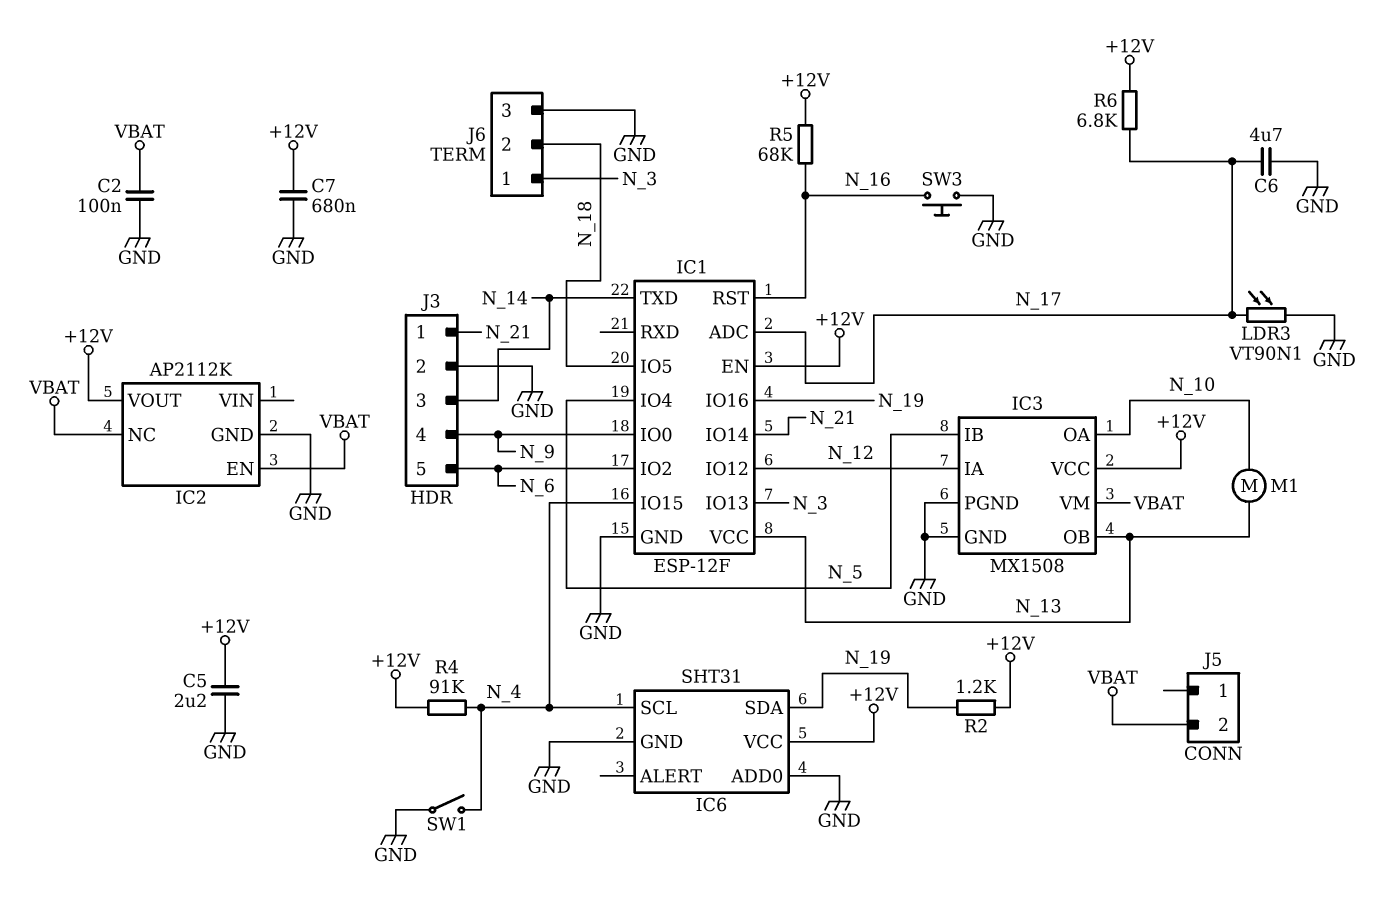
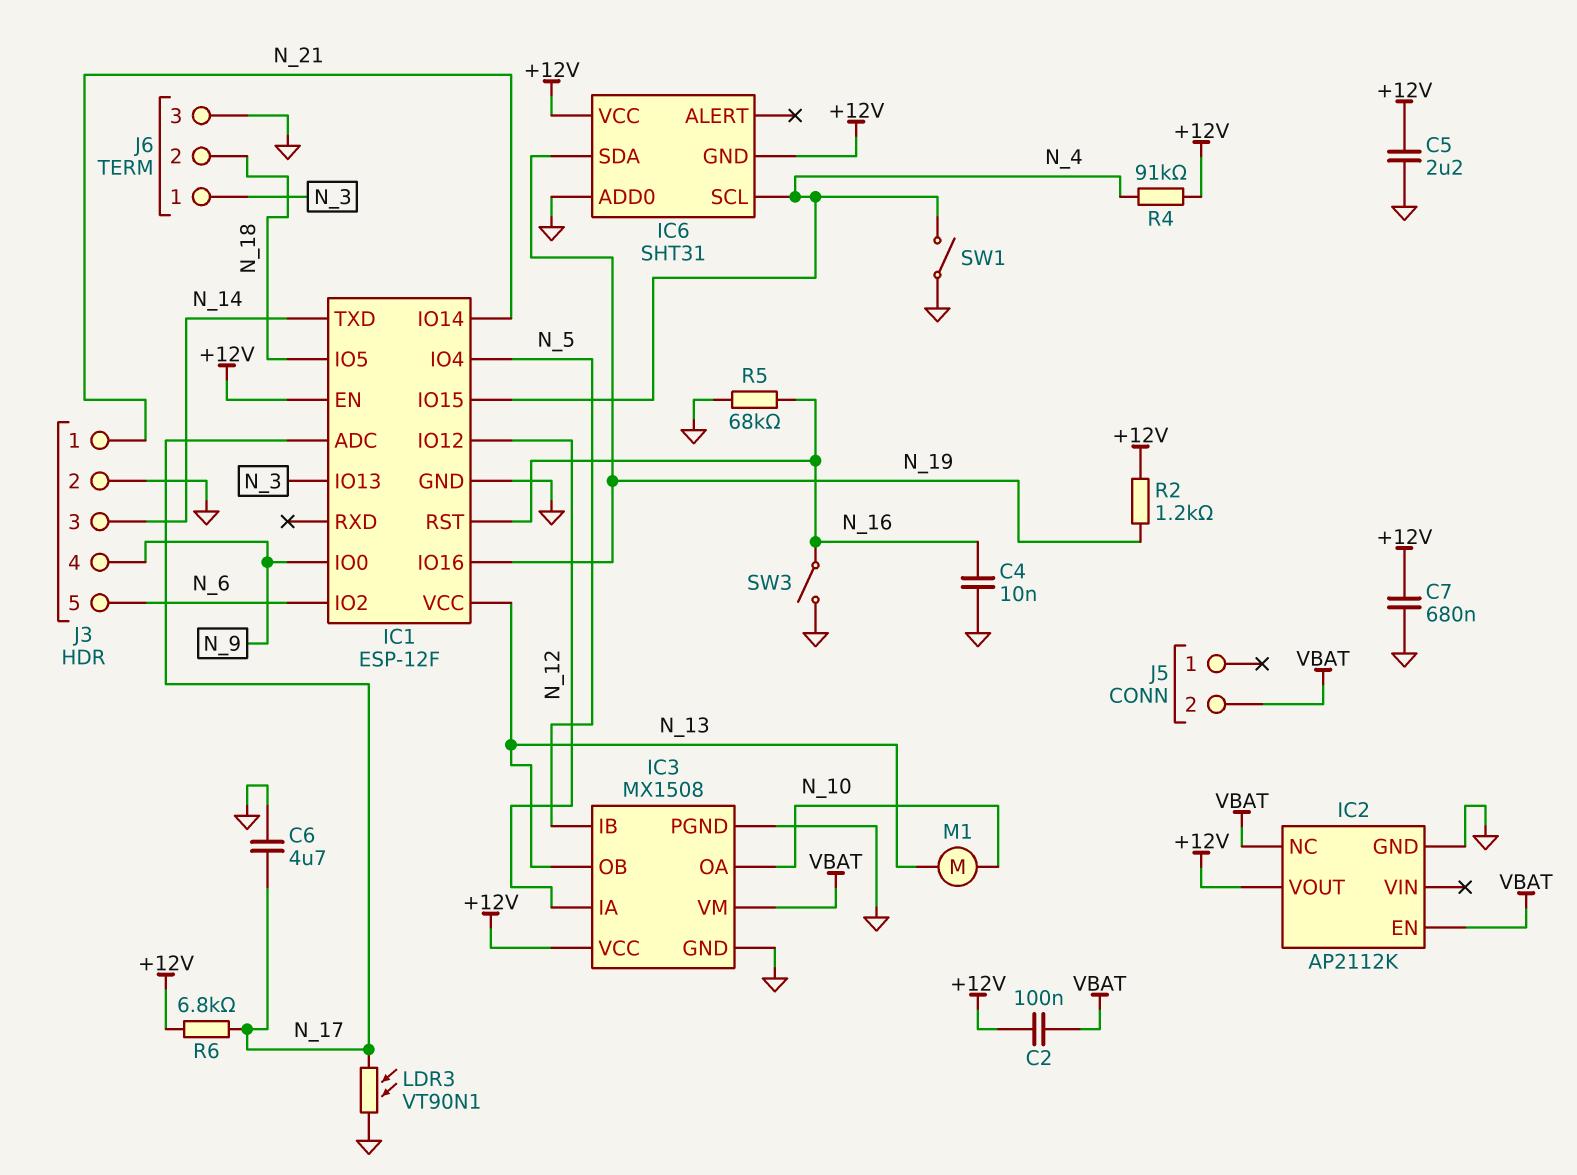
C2: 100nF (GND, VBAT) -> 100nF (+12V, VBAT)
C4: none -> 10nF (GND, N_16)
IC6 pin GND: GND -> +12V
R5: 68k (+12V, N_16) -> 68k (GND, N_16)
SW3: button (GND, N_16) -> switch (GND, N_16)

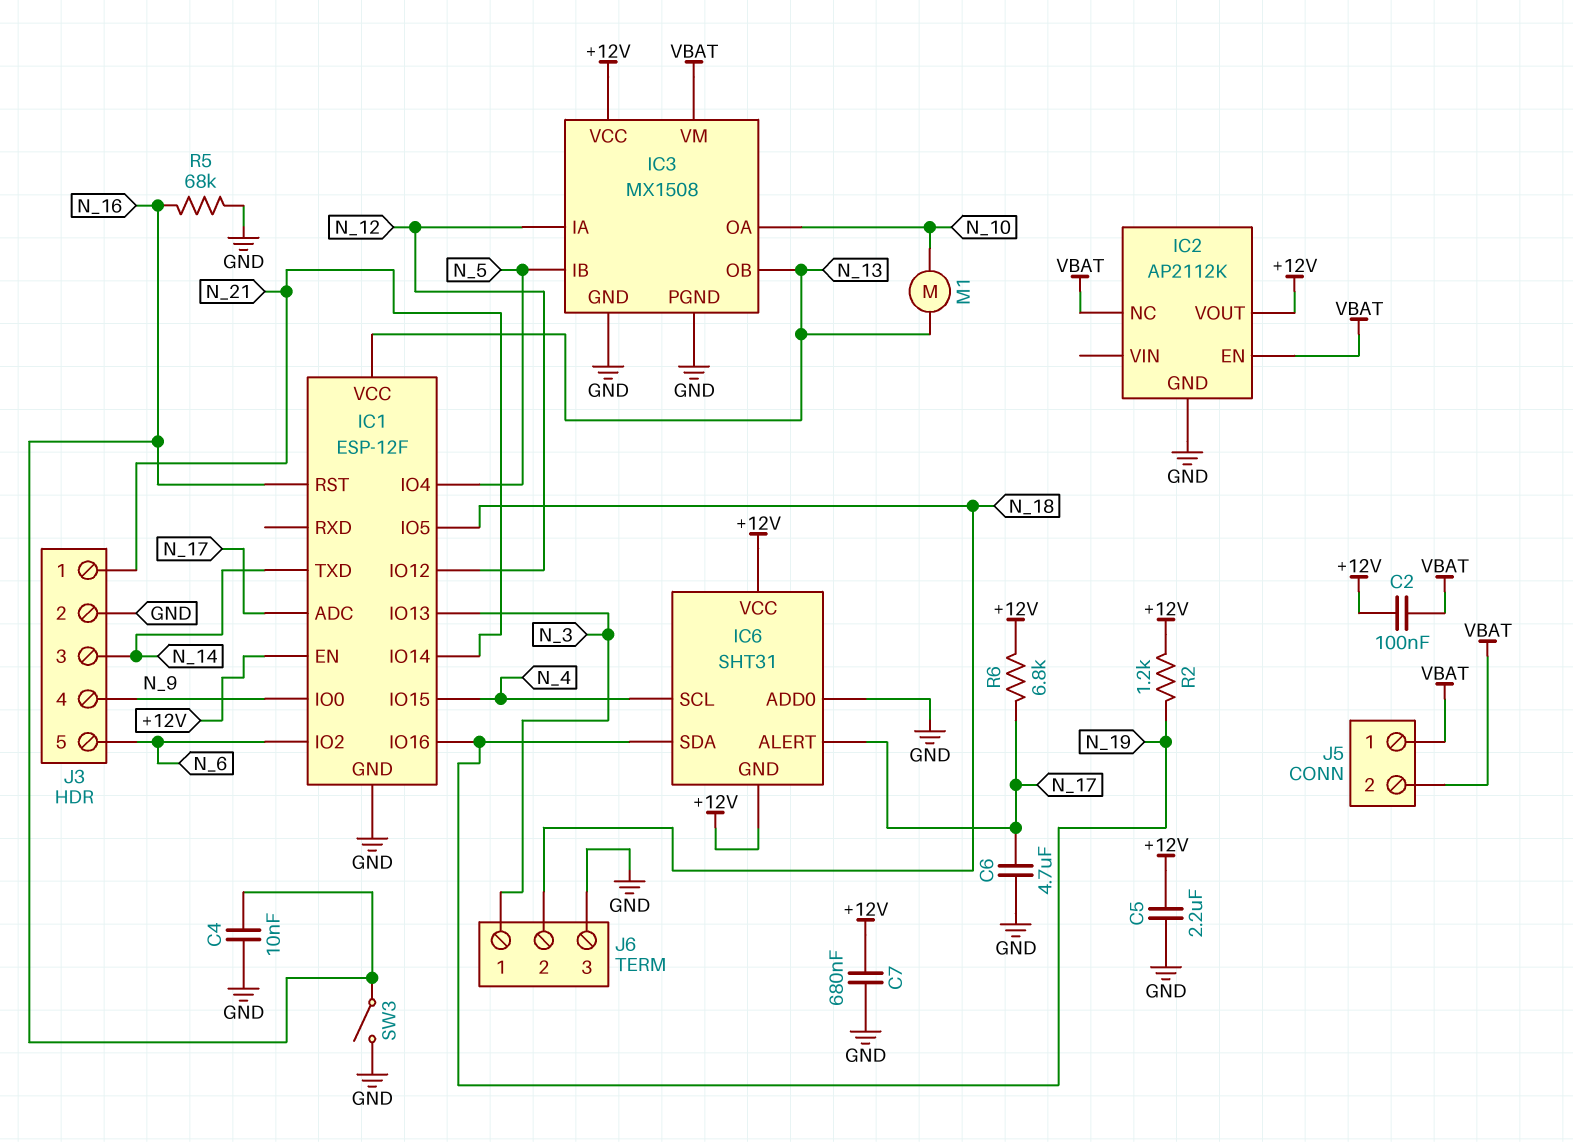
IC6 pin ALERT: none -> N_17
J5 pin 1: none -> VBAT
LDR3: VT90N1 (GND, N_17) -> none
R4: 91k (+12V, N_4) -> none
SW1: switch (GND, N_4) -> none

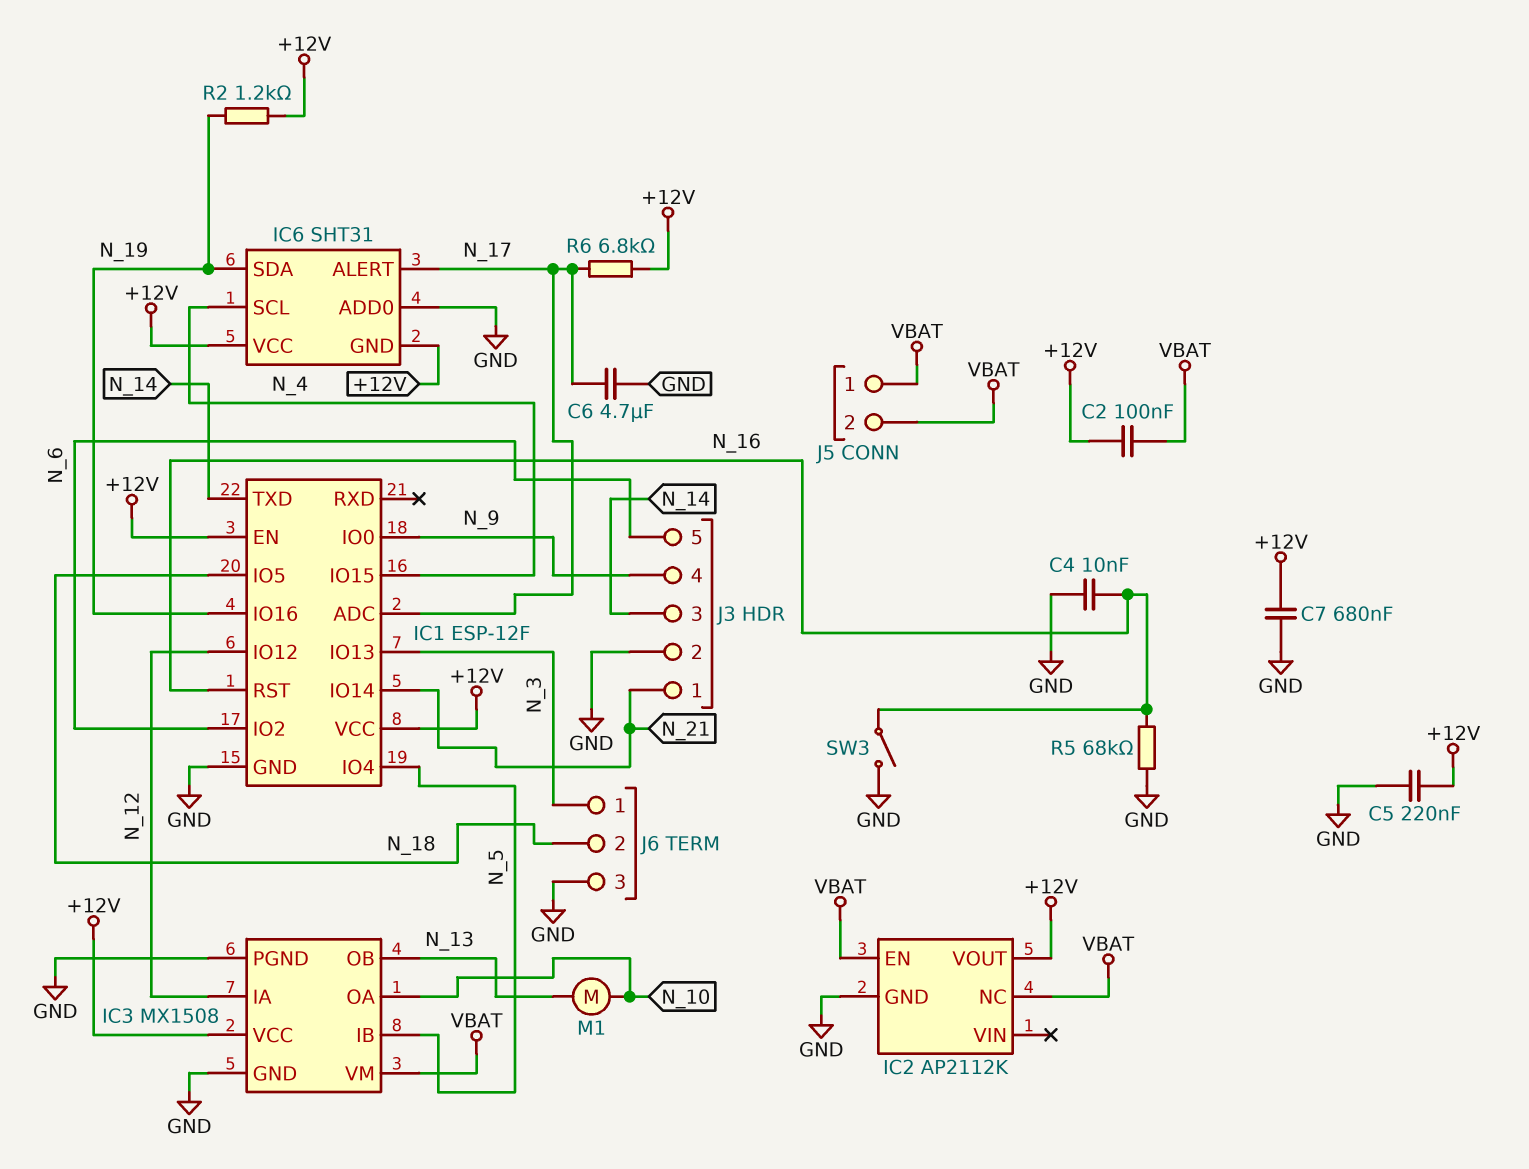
C5: 2.2uF (+12V, GND) -> 220nF (+12V, GND)
IC1 pin VCC: N_13 -> +12V

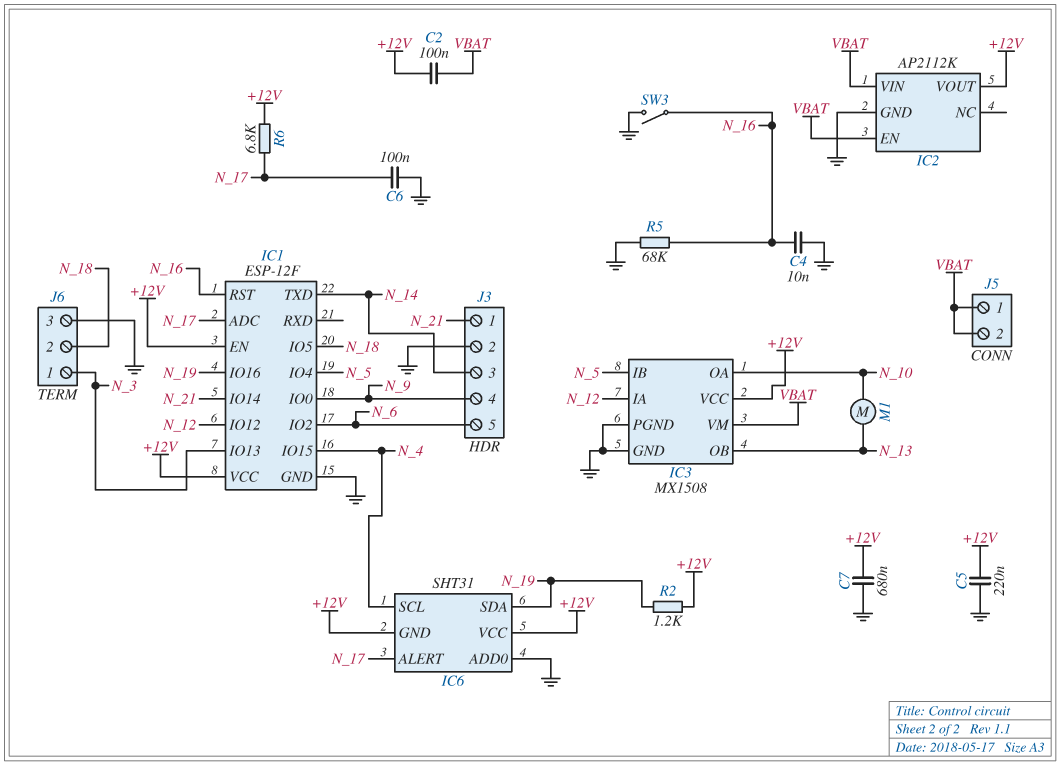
C6: 4.7uF (GND, N_17) -> 100nF (GND, N_17)
IC2 pin NC: VBAT -> none
IC2 pin VIN: none -> VBAT

